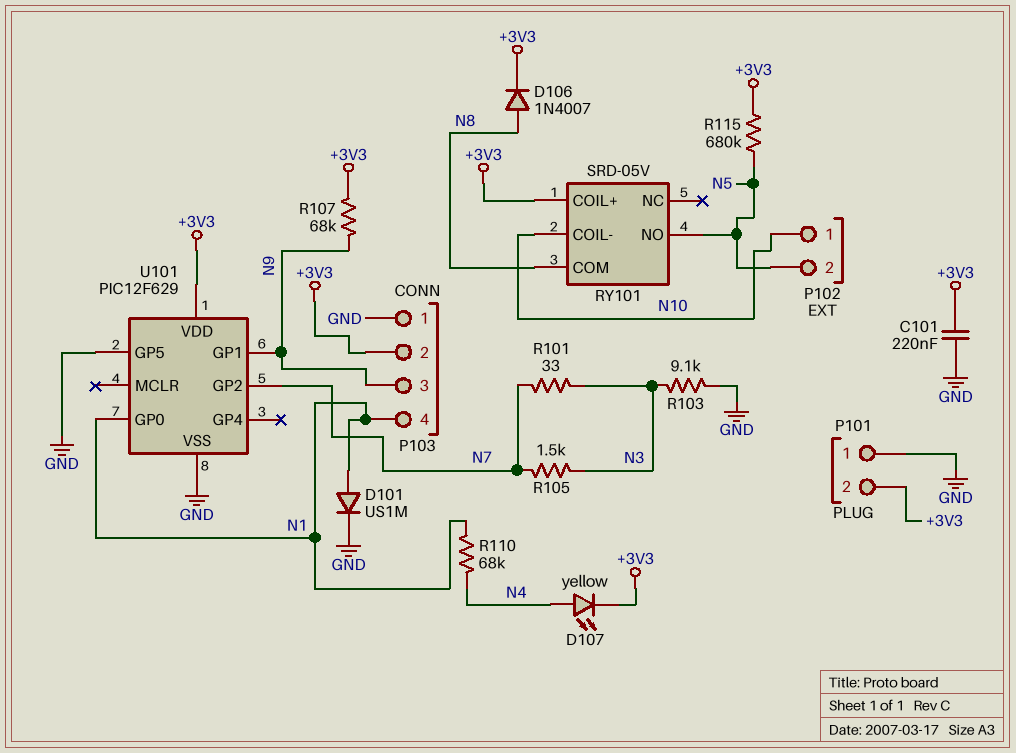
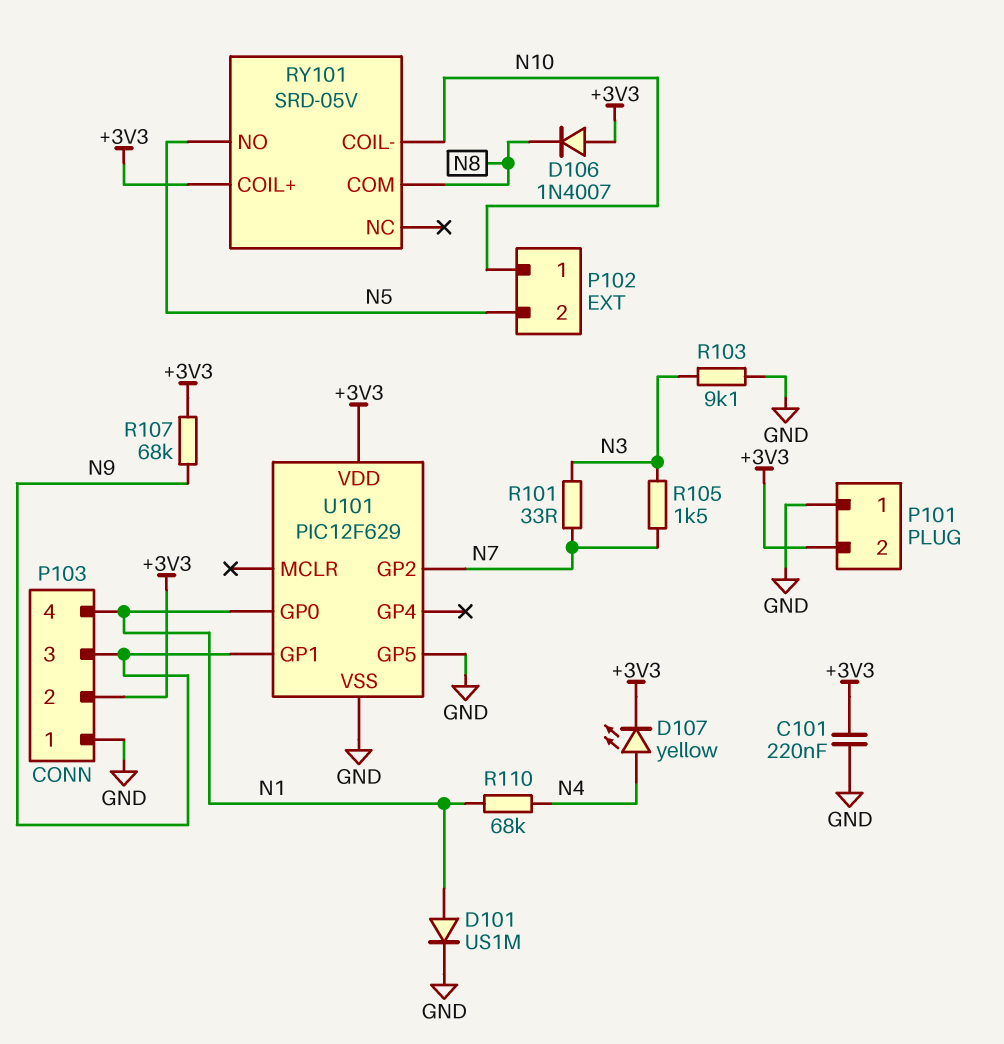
D106: diode 1N4007 (A N8, K +3V3) -> diode 1N4007 (A +3V3, K N8)
R115: 680k (+3V3, N5) -> none

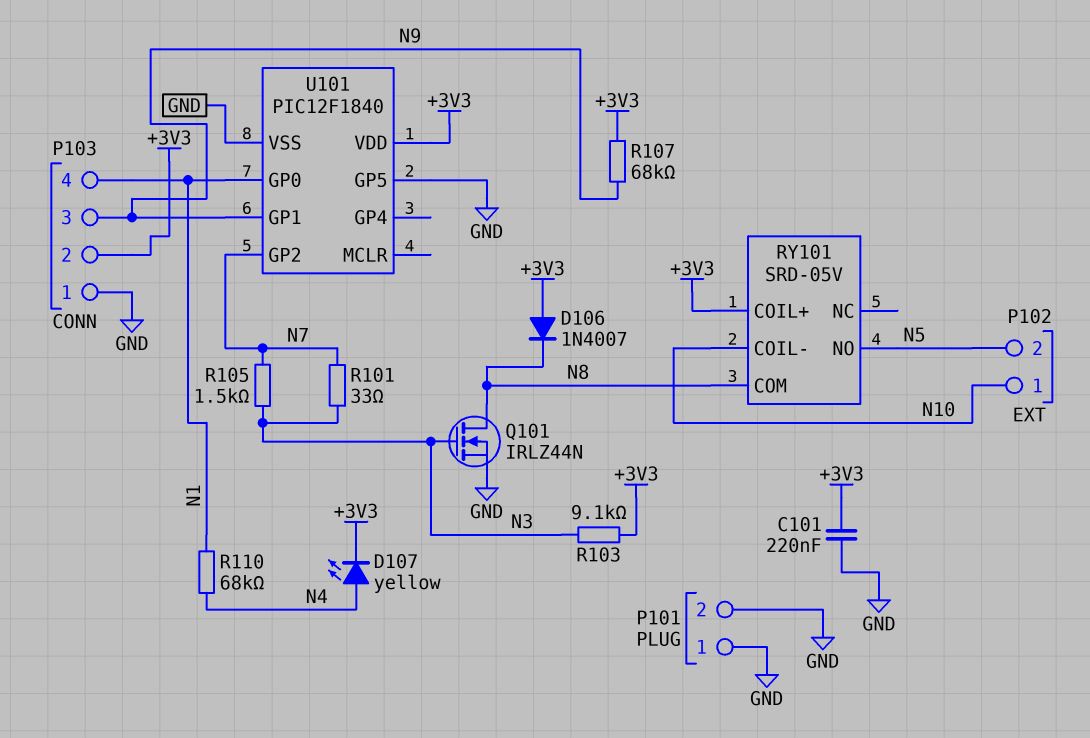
D101: diode US1M (A N1, K GND) -> none
P101 pin 2: +3V3 -> GND
Q101: none -> NMOS IRLZ44N (G N3, D N8, S GND)
R103: 9.1k (GND, N3) -> 9.1k (+3V3, N3)
U101: PIC12F629 -> PIC12F1840

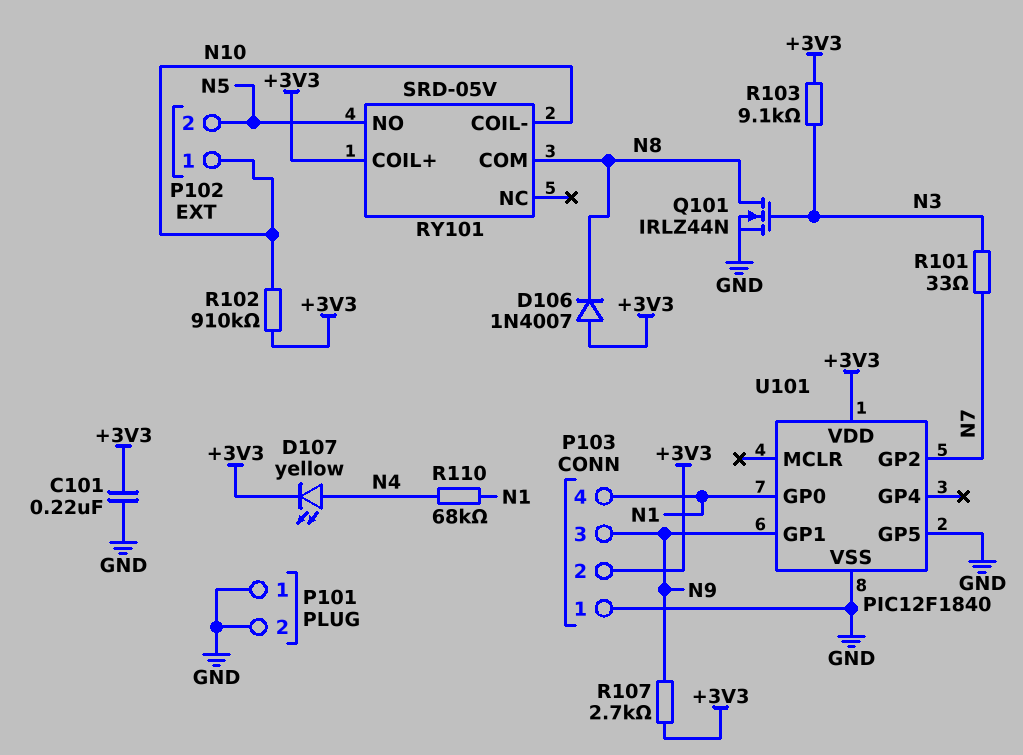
R102: none -> 910k (+3V3, N10)
R105: 1.5k (N3, N7) -> none
R107: 68k (+3V3, N9) -> 2.7k (+3V3, N9)

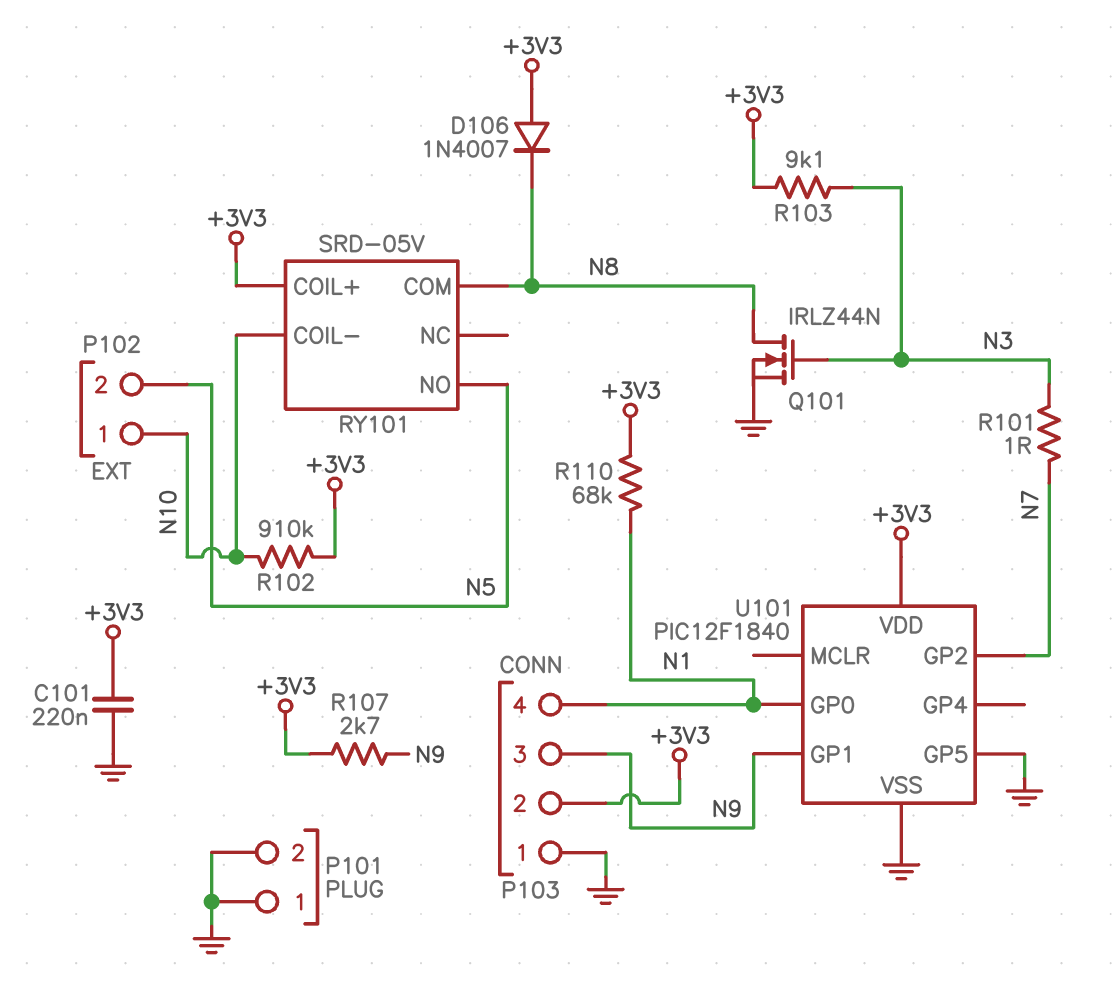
D107: LED yellow (A N4, K +3V3) -> none
R101: 33 (N3, N7) -> 1 (N3, N7)
R110: 68k (N1, N4) -> 68k (+3V3, N1)

